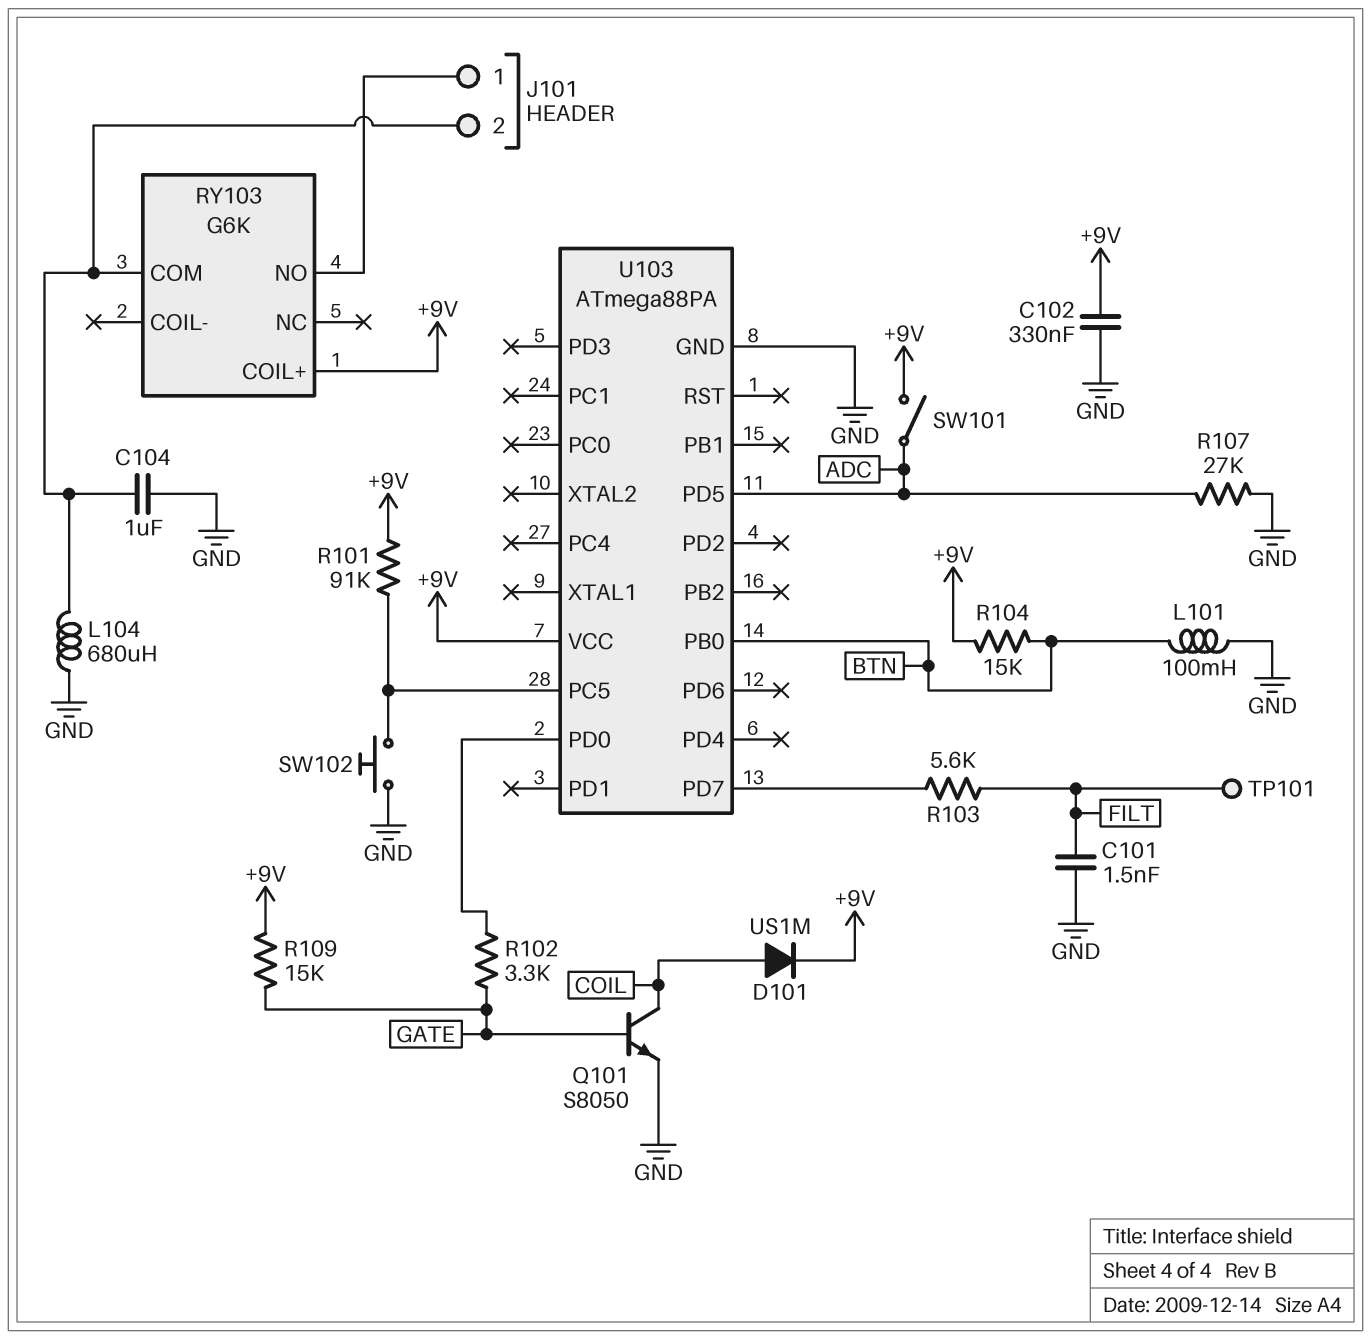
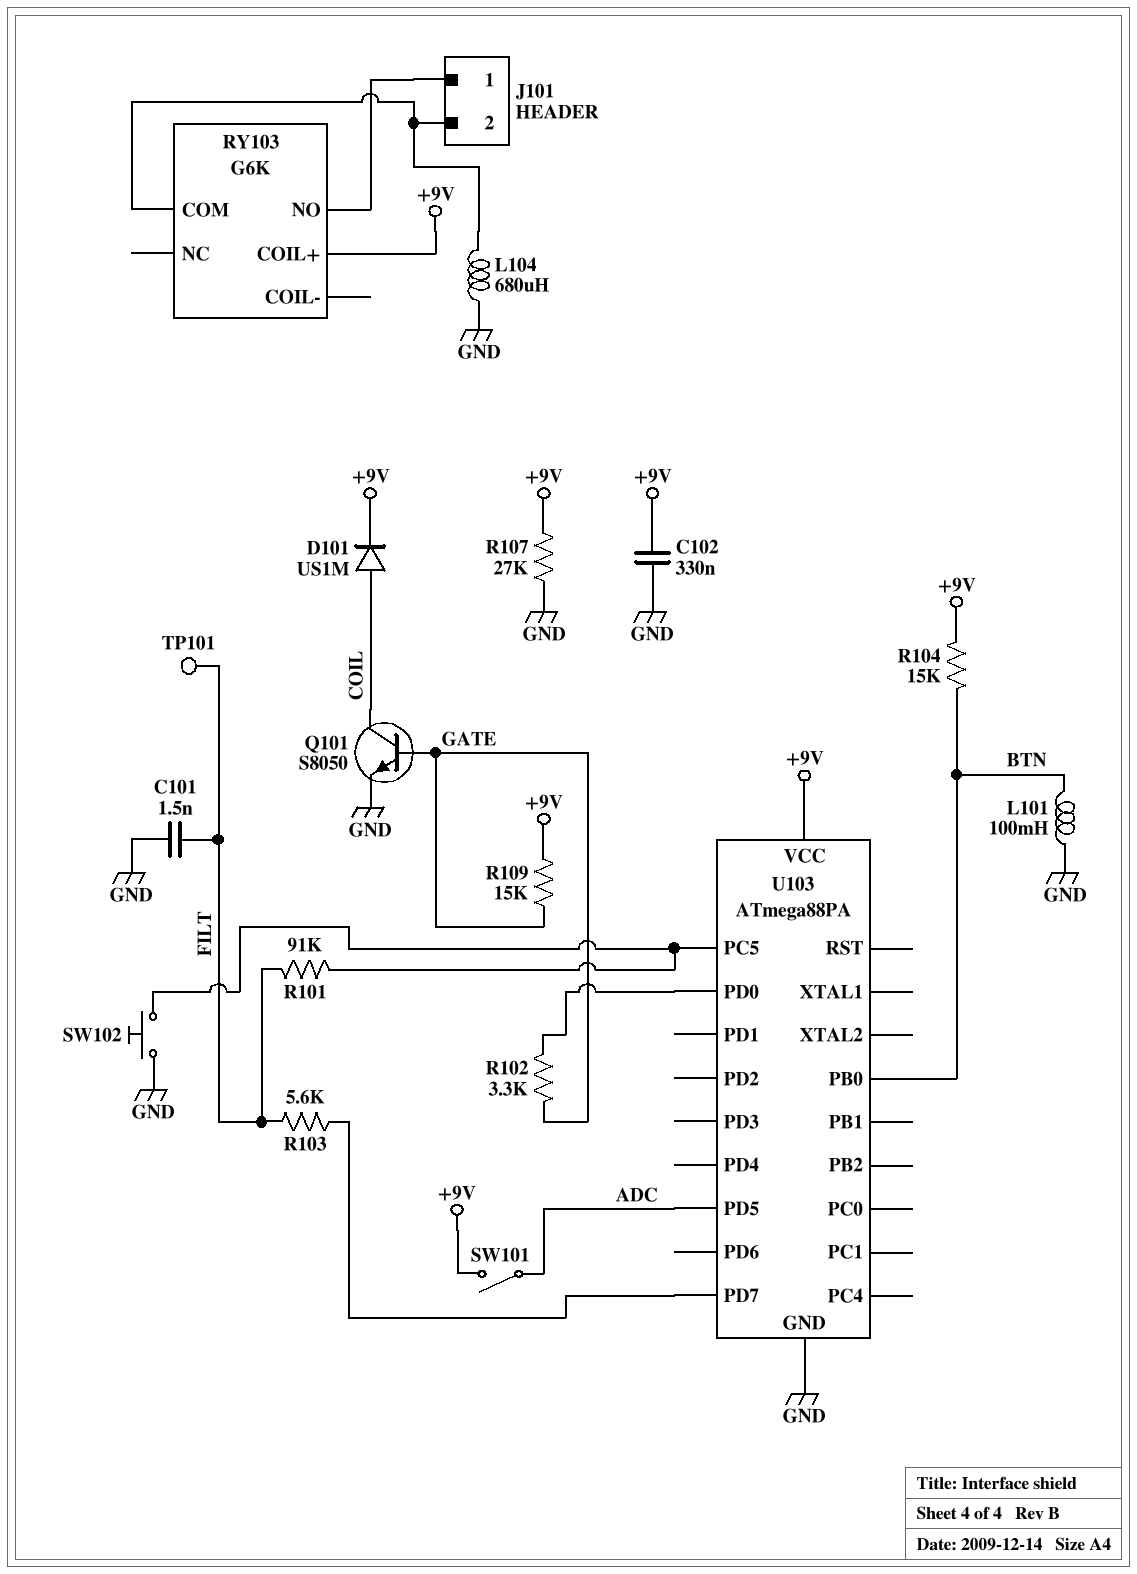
C104: 1uF (GND, J101/2) -> none
R101: 91k (+9V, U103/PC5) -> 91k (FILT, U103/PC5)
R107: 27k (ADC, GND) -> 27k (+9V, GND)

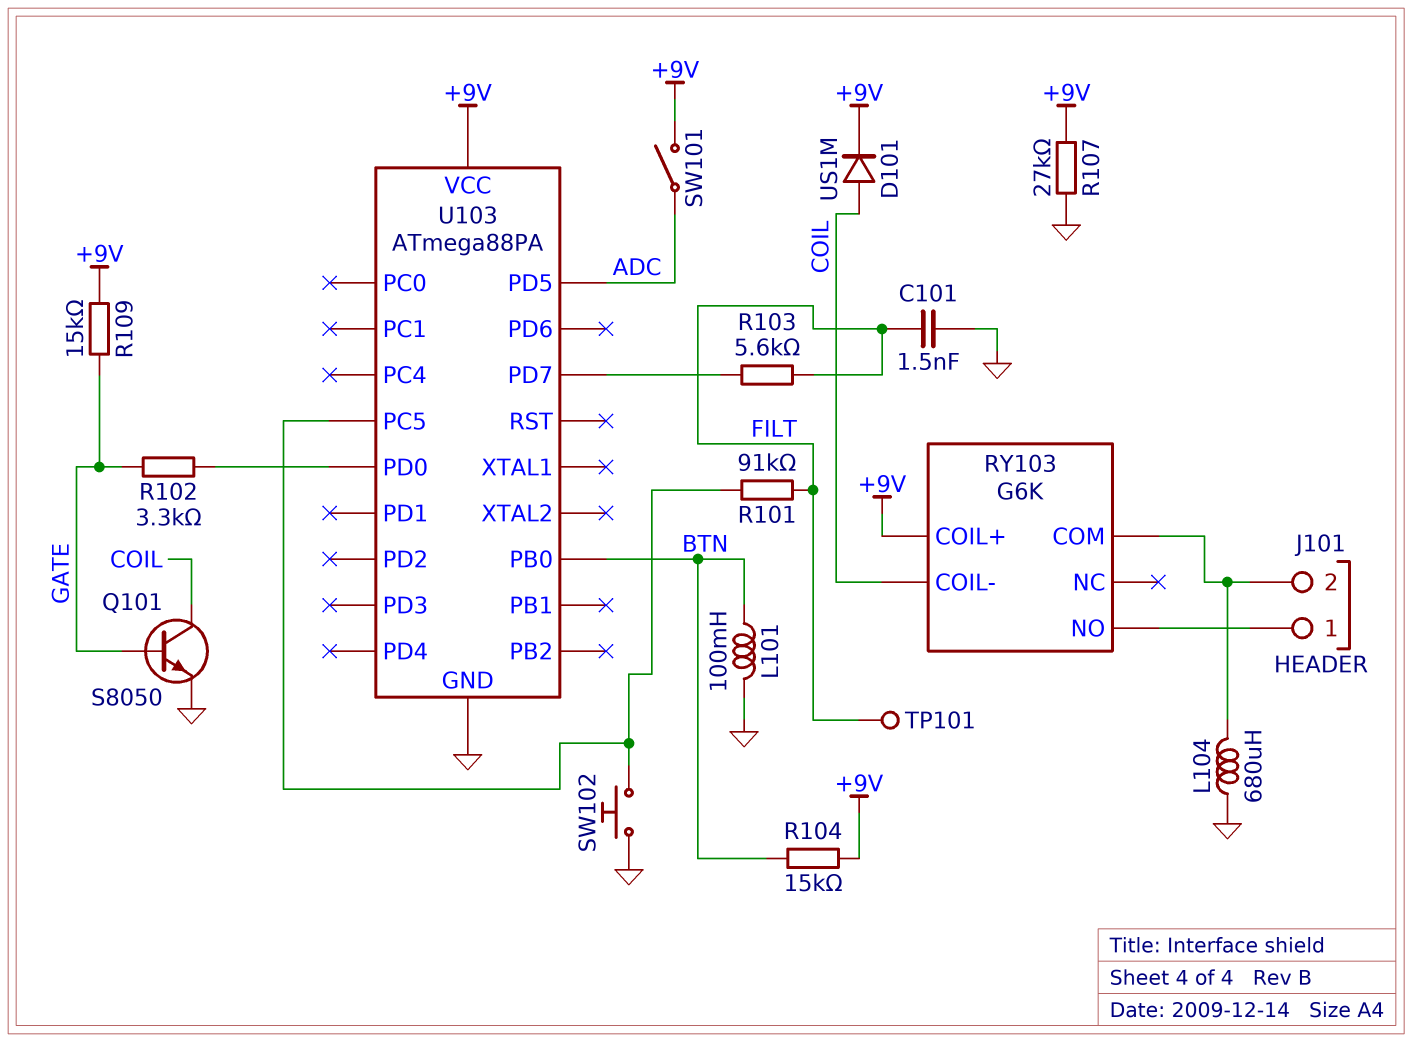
C102: 330nF (+9V, GND) -> none
RY103 pin COIL-: none -> COIL

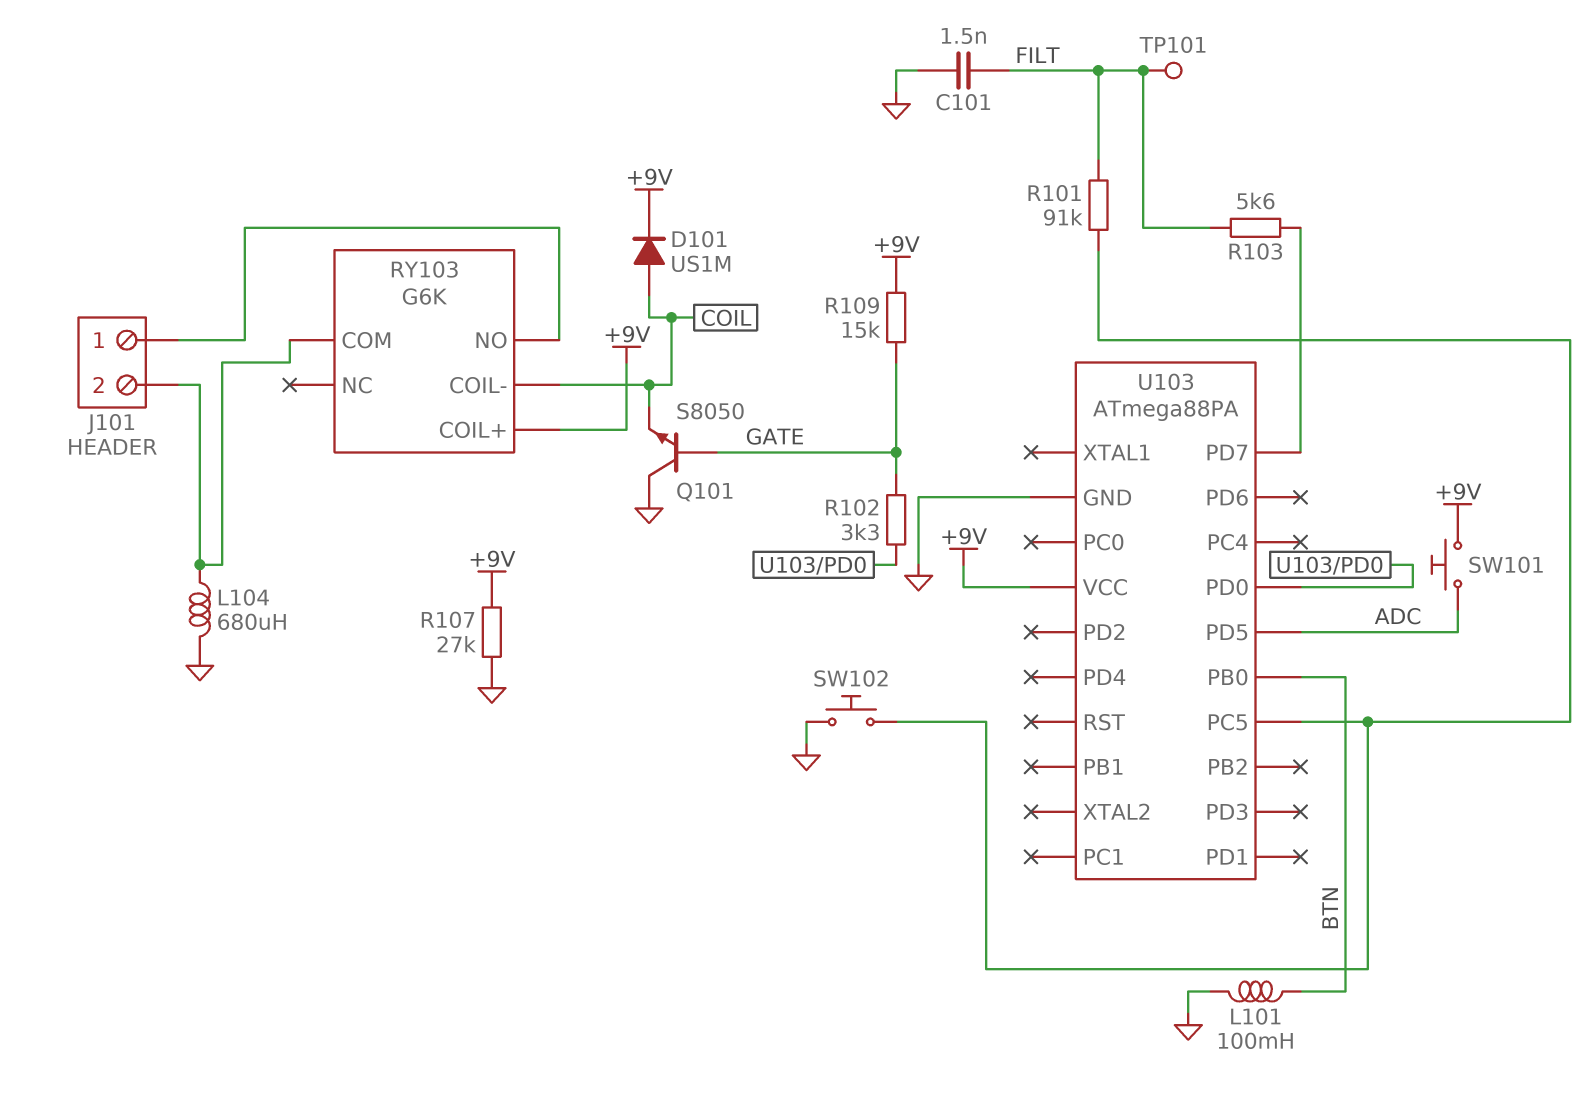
Q101: NPN S8050 (B GATE, C COIL, E GND) -> NPN S8050 (B GATE, C GND, E COIL)
R104: 15k (+9V, BTN) -> none
SW101: switch (+9V, ADC) -> button (+9V, ADC)

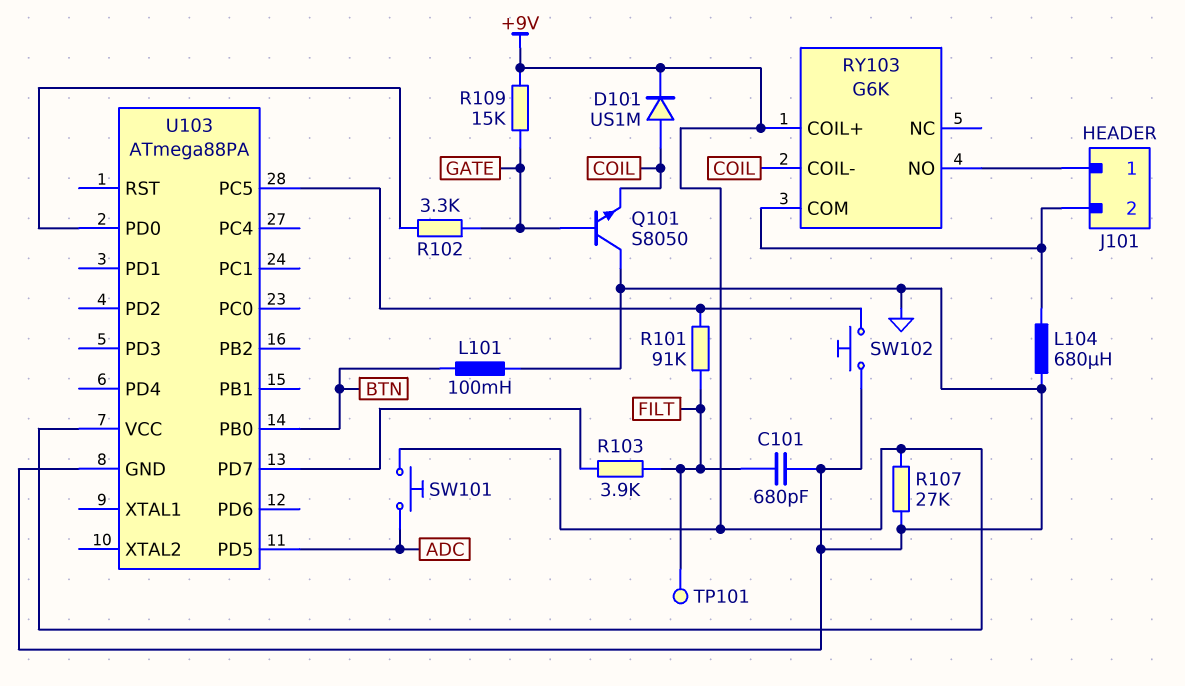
C101: 1.5nF (FILT, GND) -> 680pF (FILT, GND)
R103: 5.6k (FILT, U103/PD7) -> 3.9k (FILT, U103/PD7)

